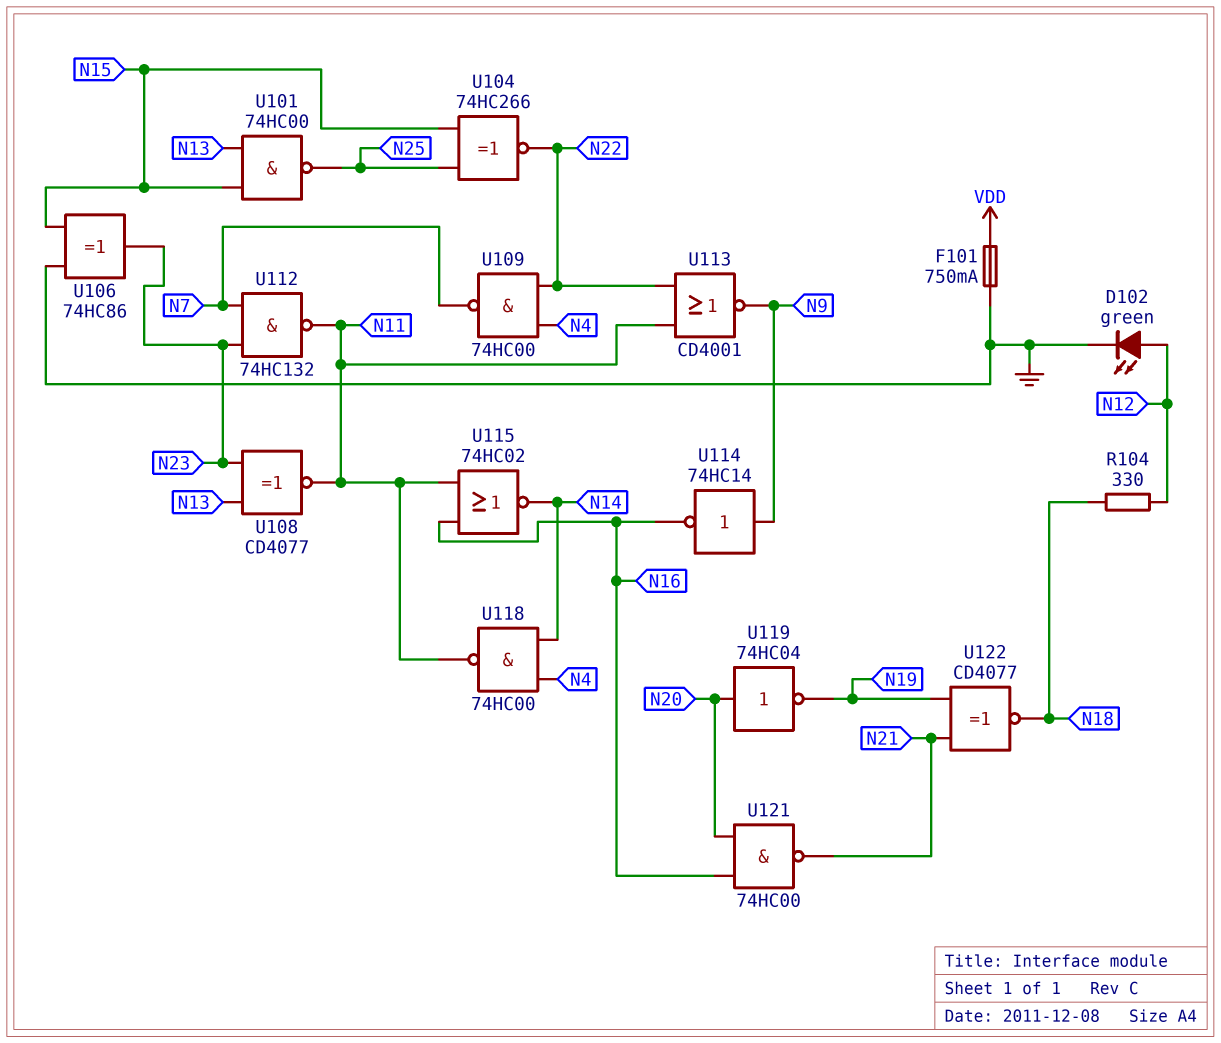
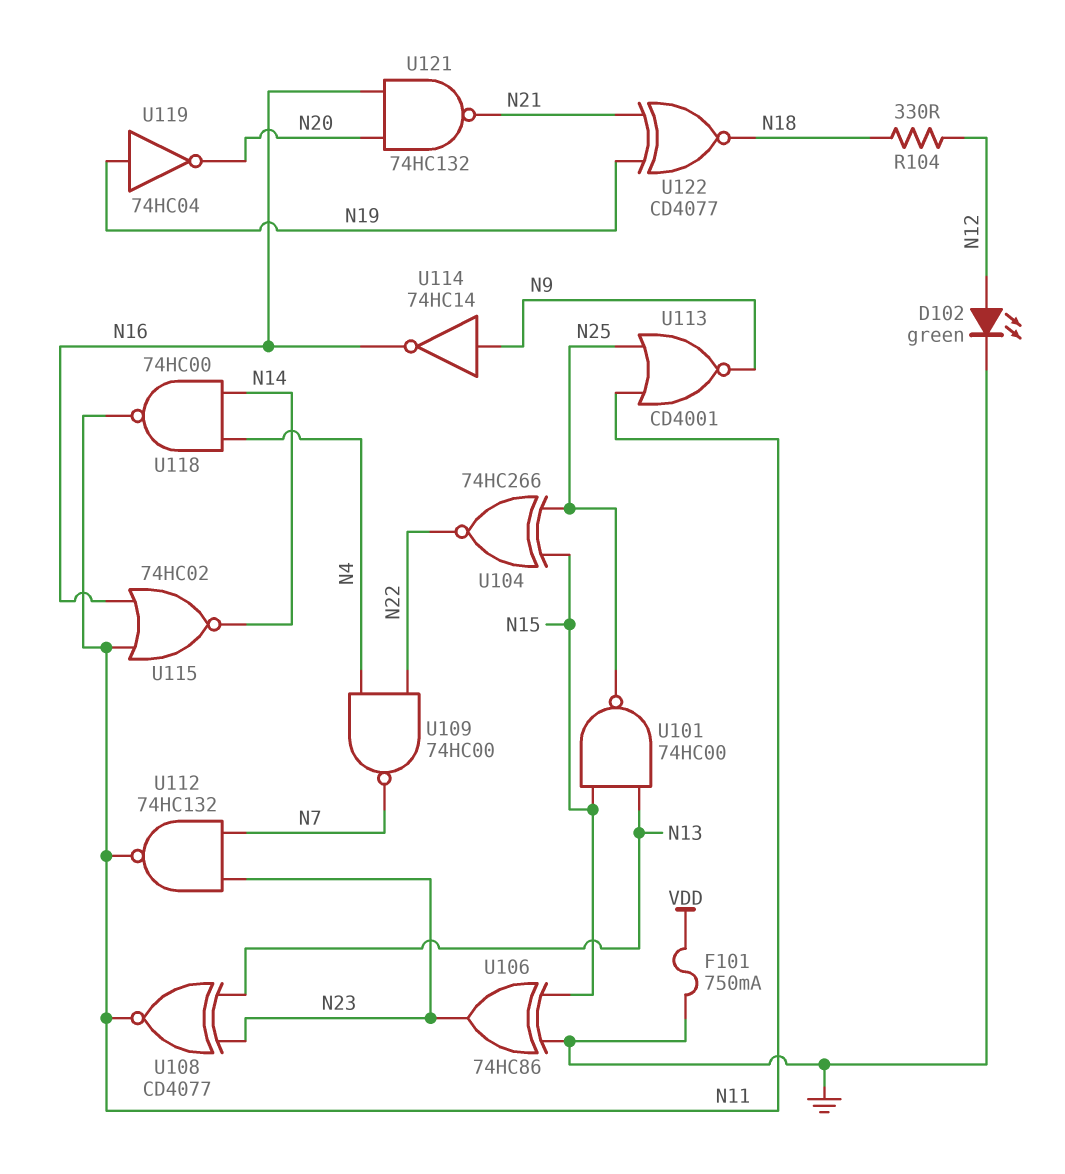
U113: NOR CD4001 (in N11, in N22, out N9) -> NOR CD4001 (in N11, in N25, out N9)
U119: NOT 74HC04 (in N20, out N19) -> NOT 74HC04 (in N19, out N20)
U121: NAND 74HC00 (in N16, in N20, out N21) -> NAND 74HC132 (in N16, in N20, out N21)

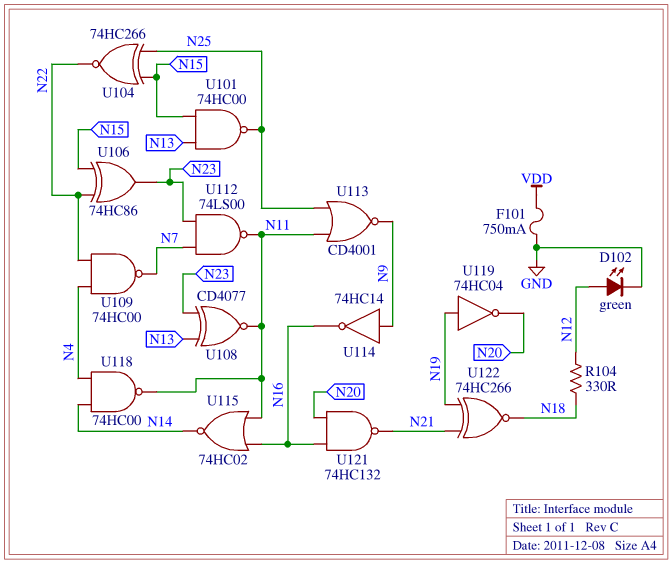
U106: XOR 74HC86 (in GND, in N15, out N23) -> XOR 74HC86 (in N15, in N22, out N23)
U112: NAND 74HC132 (in N7, in N23, out N11) -> NAND 74LS00 (in N7, in N23, out N11)
U122: XNOR CD4077 (in N19, in N21, out N18) -> XNOR 74HC266 (in N19, in N21, out N18)

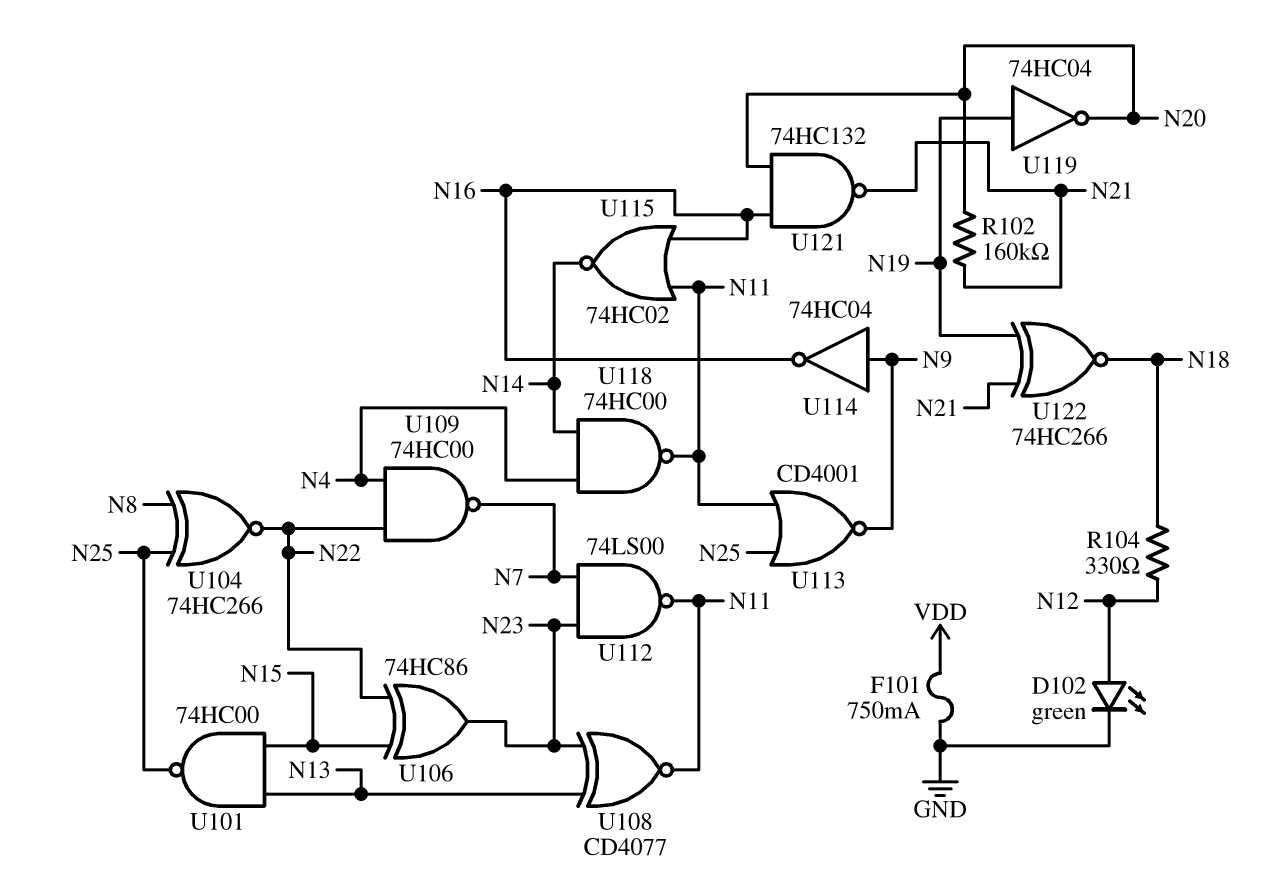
R102: none -> 160k (N20, N21)
U104: XNOR 74HC266 (in N15, in N25, out N22) -> XNOR 74HC266 (in N8, in N25, out N22)
U114: NOT 74HC14 (in N9, out N16) -> NOT 74HC04 (in N9, out N16)

